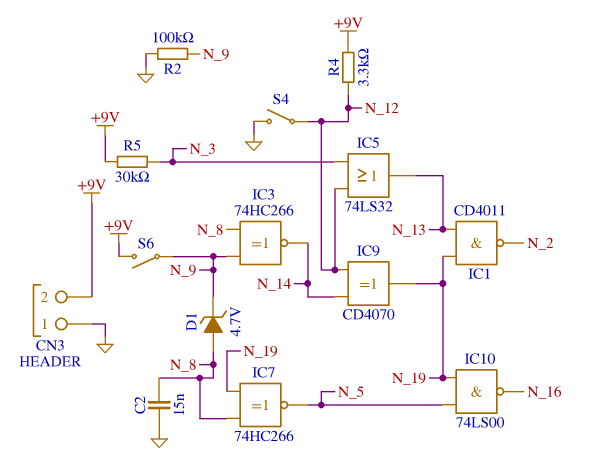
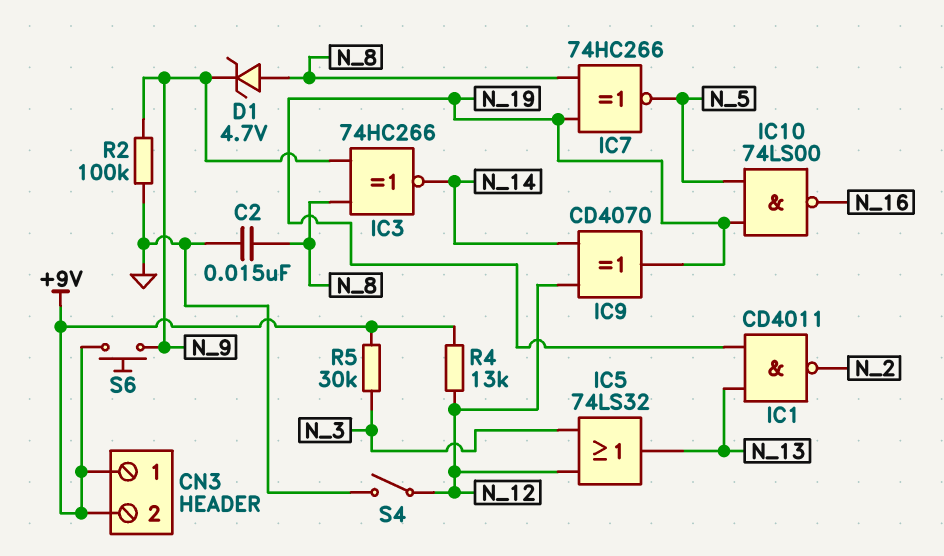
CN3 pin 1: GND -> +9V
R4: 3.3k (+9V, N_12) -> 13k (+9V, N_12)
S6: switch (+9V, N_9) -> button (+9V, N_9)

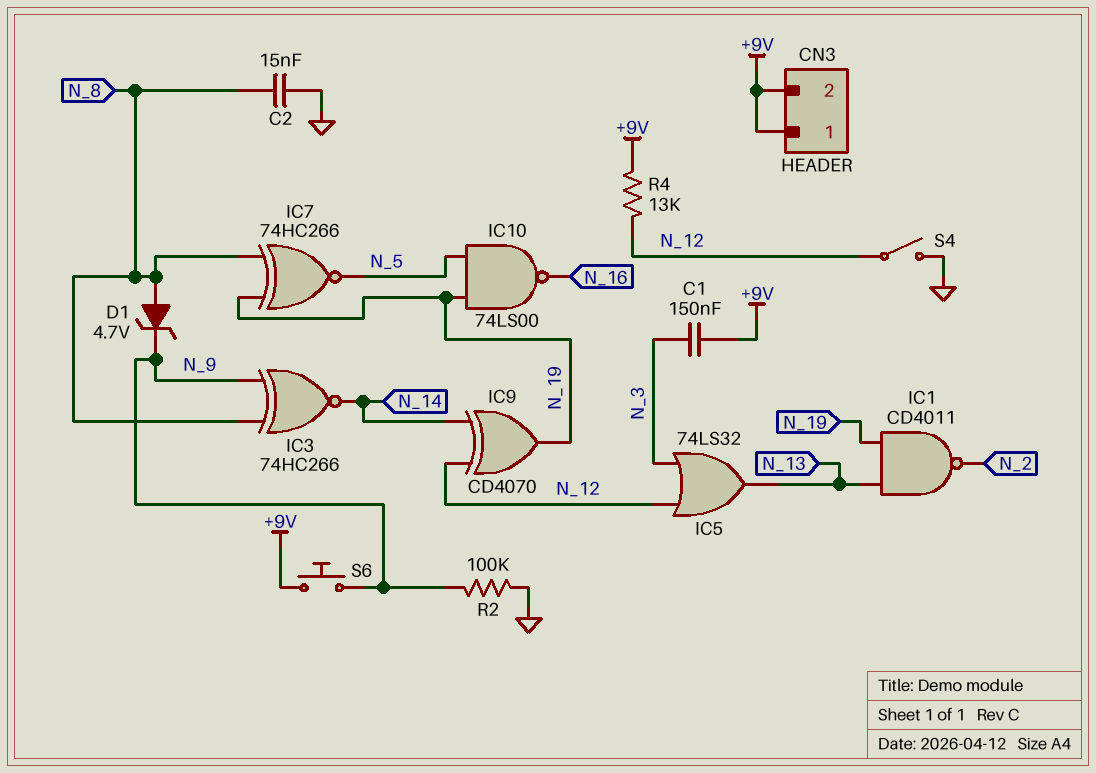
C1: none -> 150nF (+9V, N_3)
R5: 30k (+9V, N_3) -> none

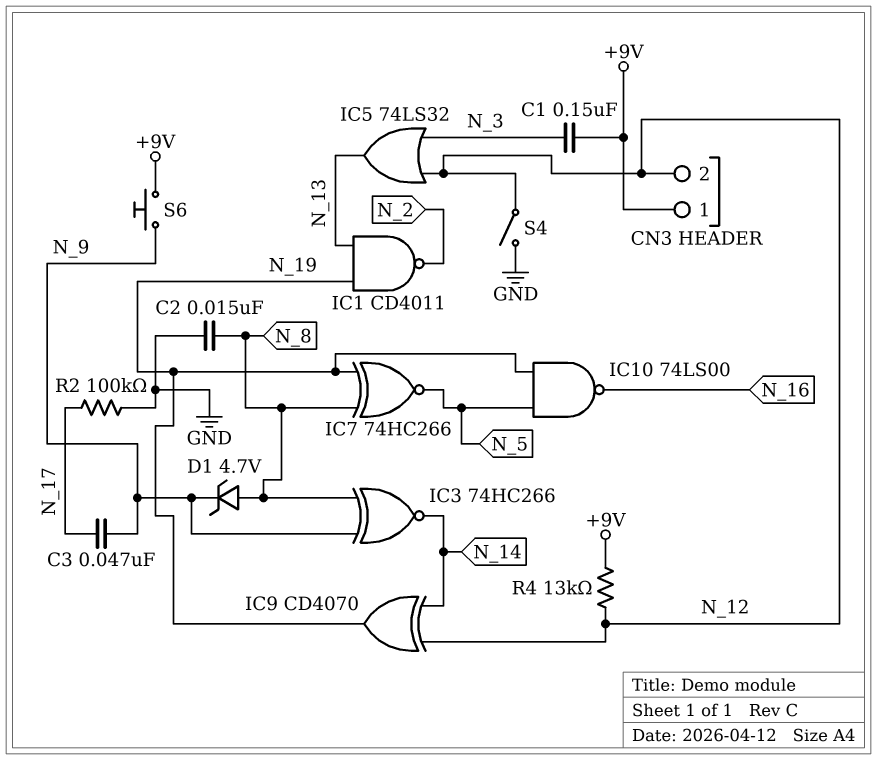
C3: none -> 47nF (N_9, N_17)
CN3 pin 2: +9V -> N_12
R2: 100k (GND, N_9) -> 100k (GND, N_17)

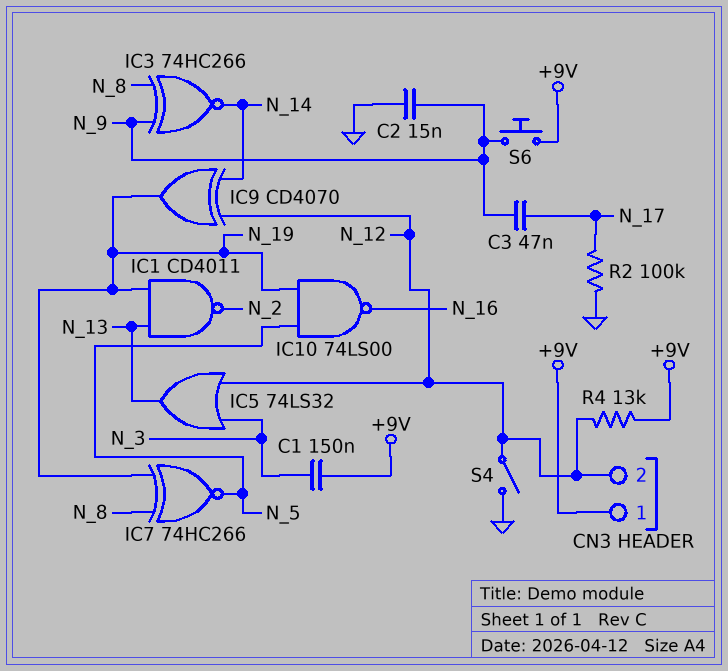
C2: 15nF (GND, N_8) -> 15nF (GND, N_9)
D1: zener 4.7V (A N_8, K N_9) -> none

